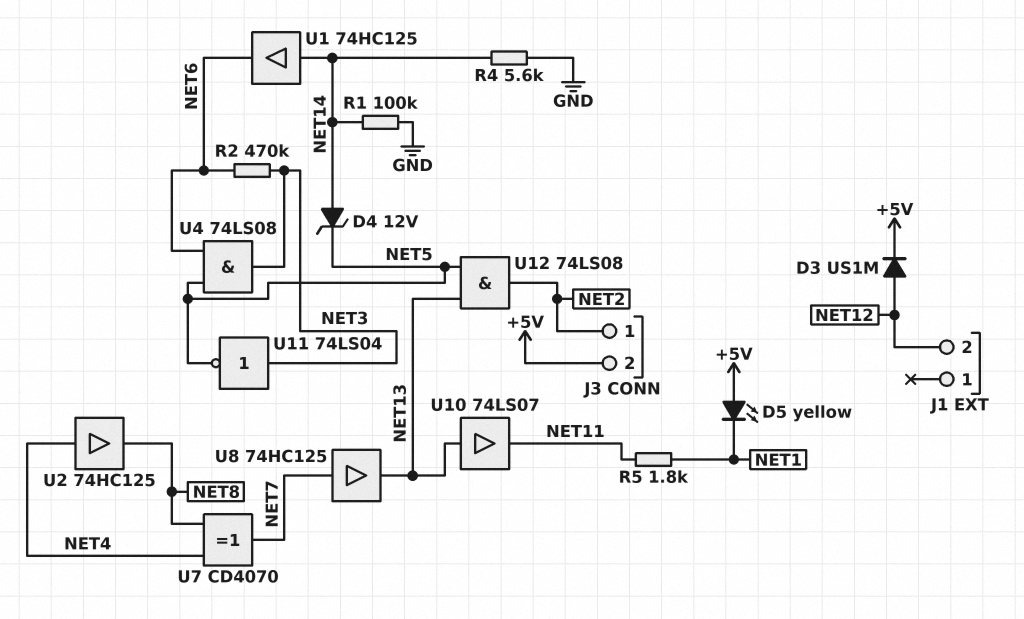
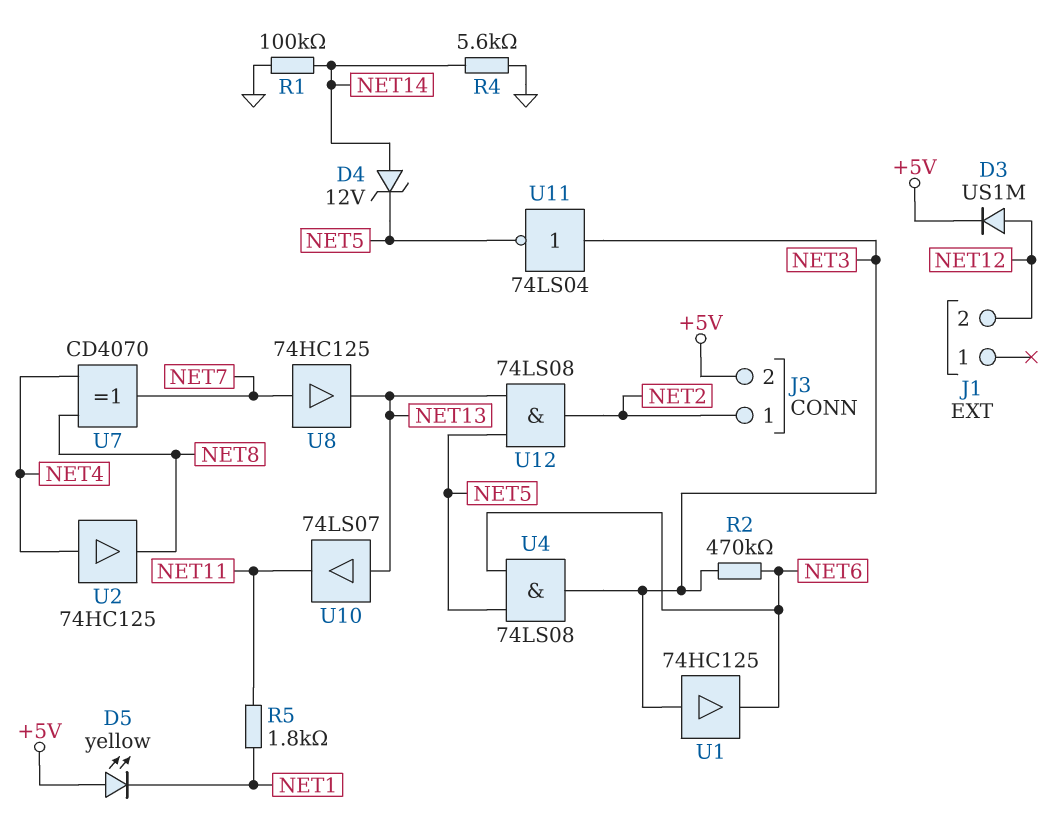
U1: buffer 74HC125 (in NET14, out NET6) -> buffer 74HC125 (in NET3, out NET6)

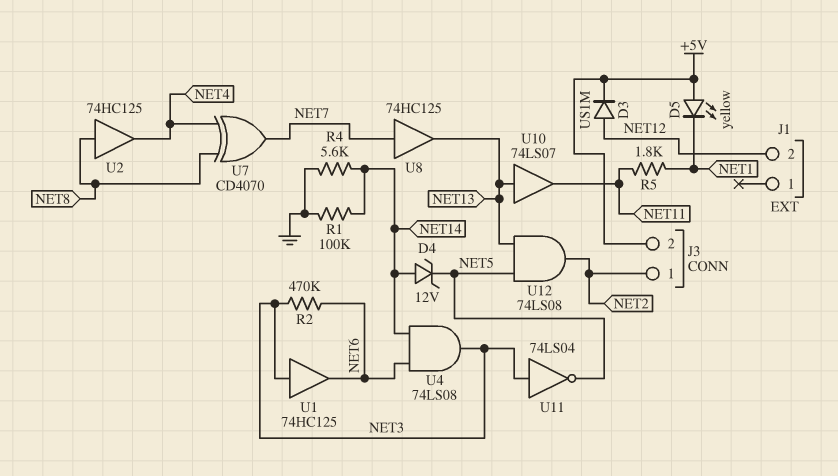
U2: buffer 74HC125 (in NET4, out NET8) -> buffer 74HC125 (in NET8, out NET4)
U4: AND 74LS08 (in NET5, in NET6, out NET3) -> AND 74LS08 (in NET6, in NET14, out NET3)

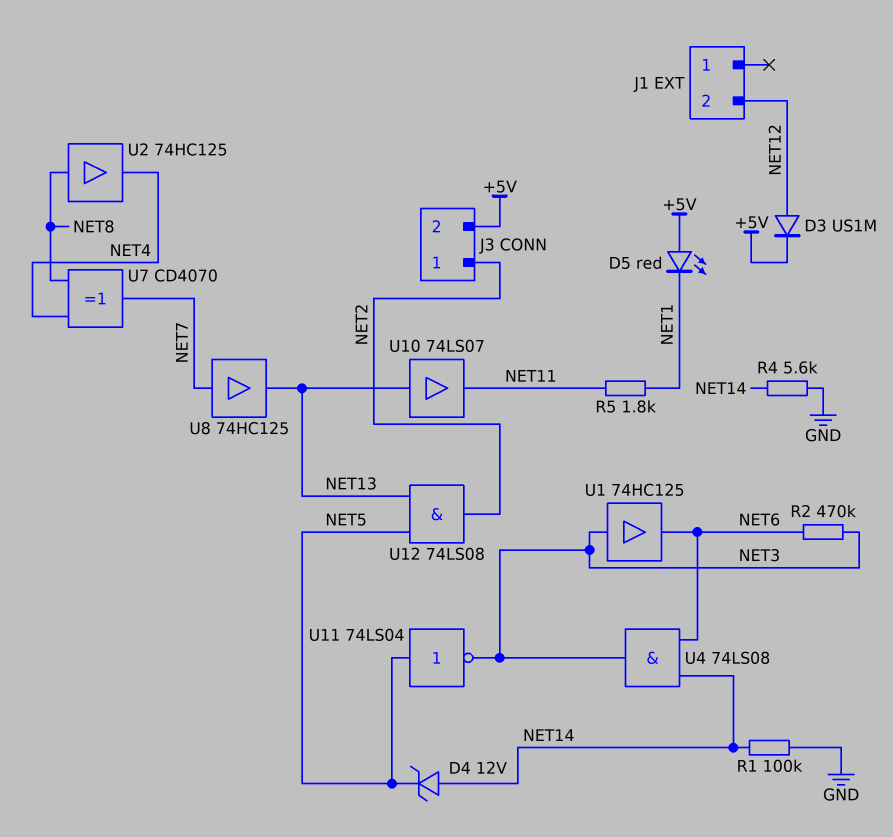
D5: LED yellow (A +5V, K NET1) -> LED red (A +5V, K NET1)
U11: NOT 74LS04 (in NET3, out NET5) -> NOT 74LS04 (in NET5, out NET3)

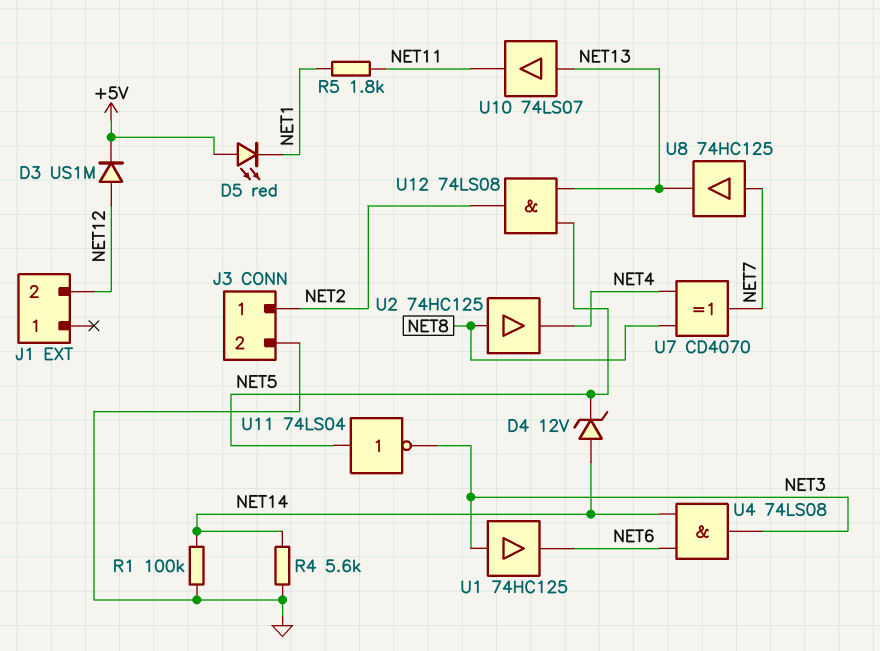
J3 pin 2: +5V -> GND
R2: 470k (NET3, NET6) -> none

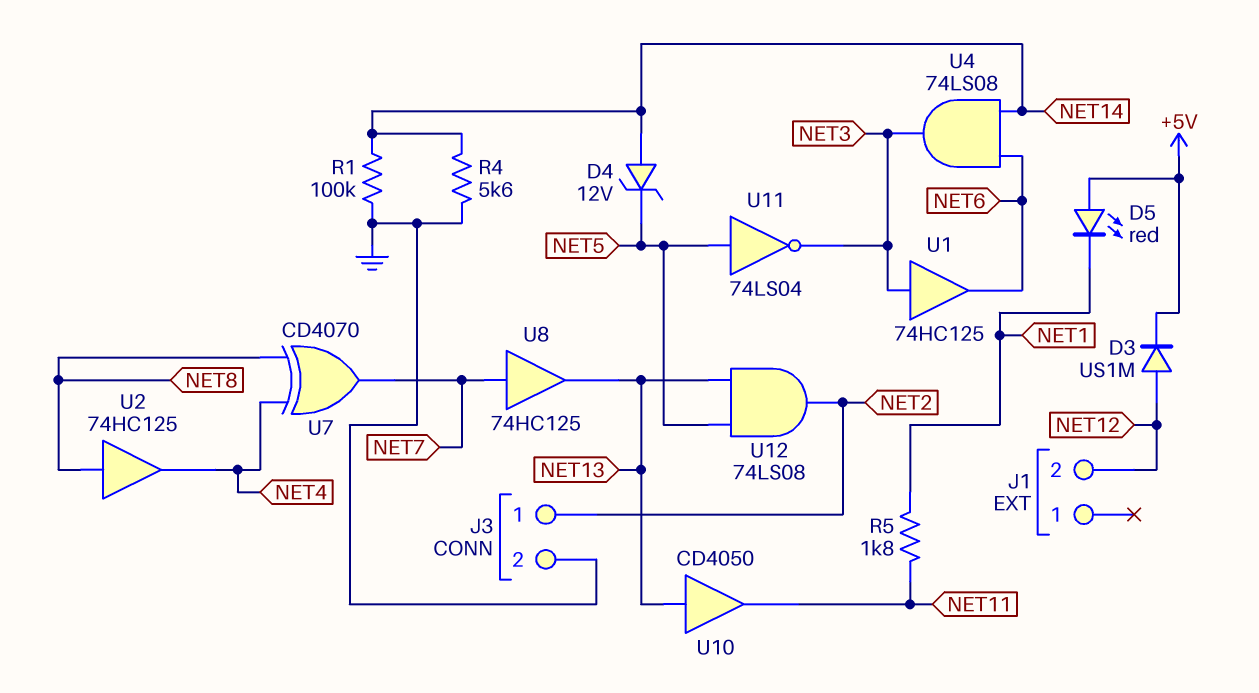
U10: buffer 74LS07 (in NET13, out NET11) -> buffer CD4050 (in NET13, out NET11)

